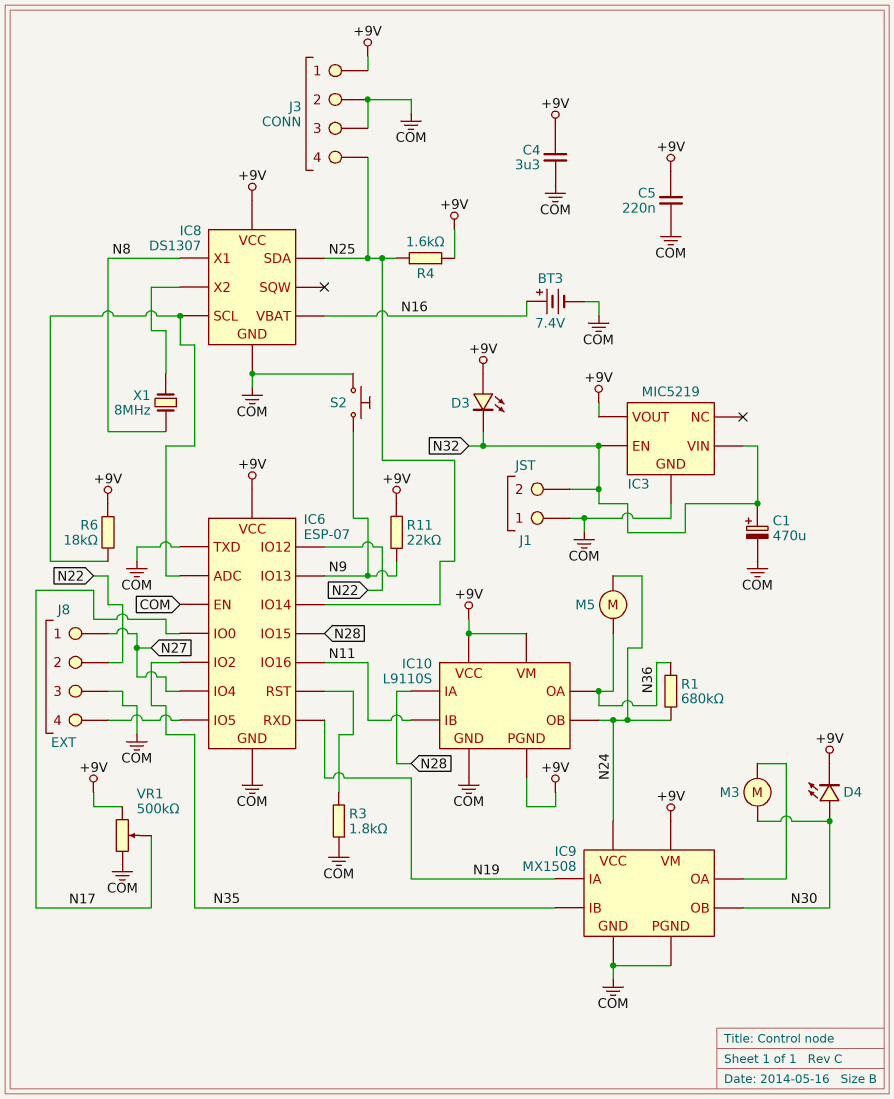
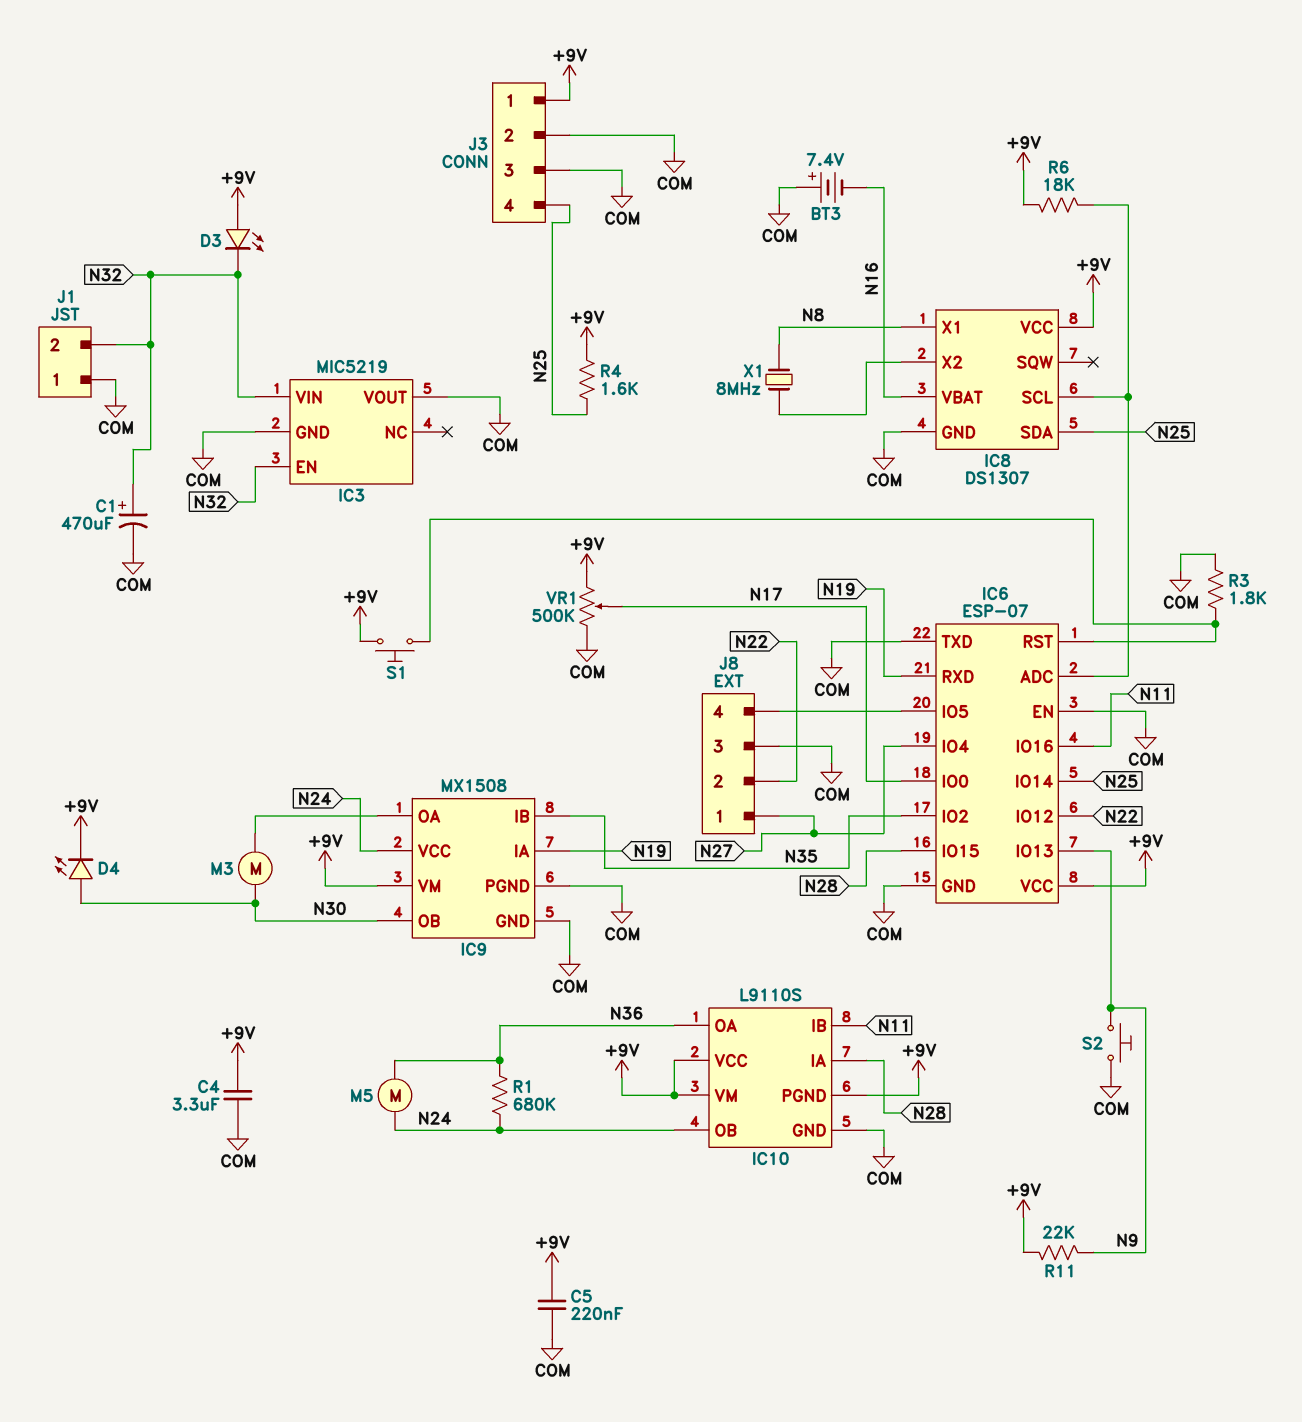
BT3: 7.4V (plus N16, minus COM) -> 7.4V (plus COM, minus N16)
IC3 pin VOUT: +9V -> COM
S1: none -> button (+9V, IC6/RST)

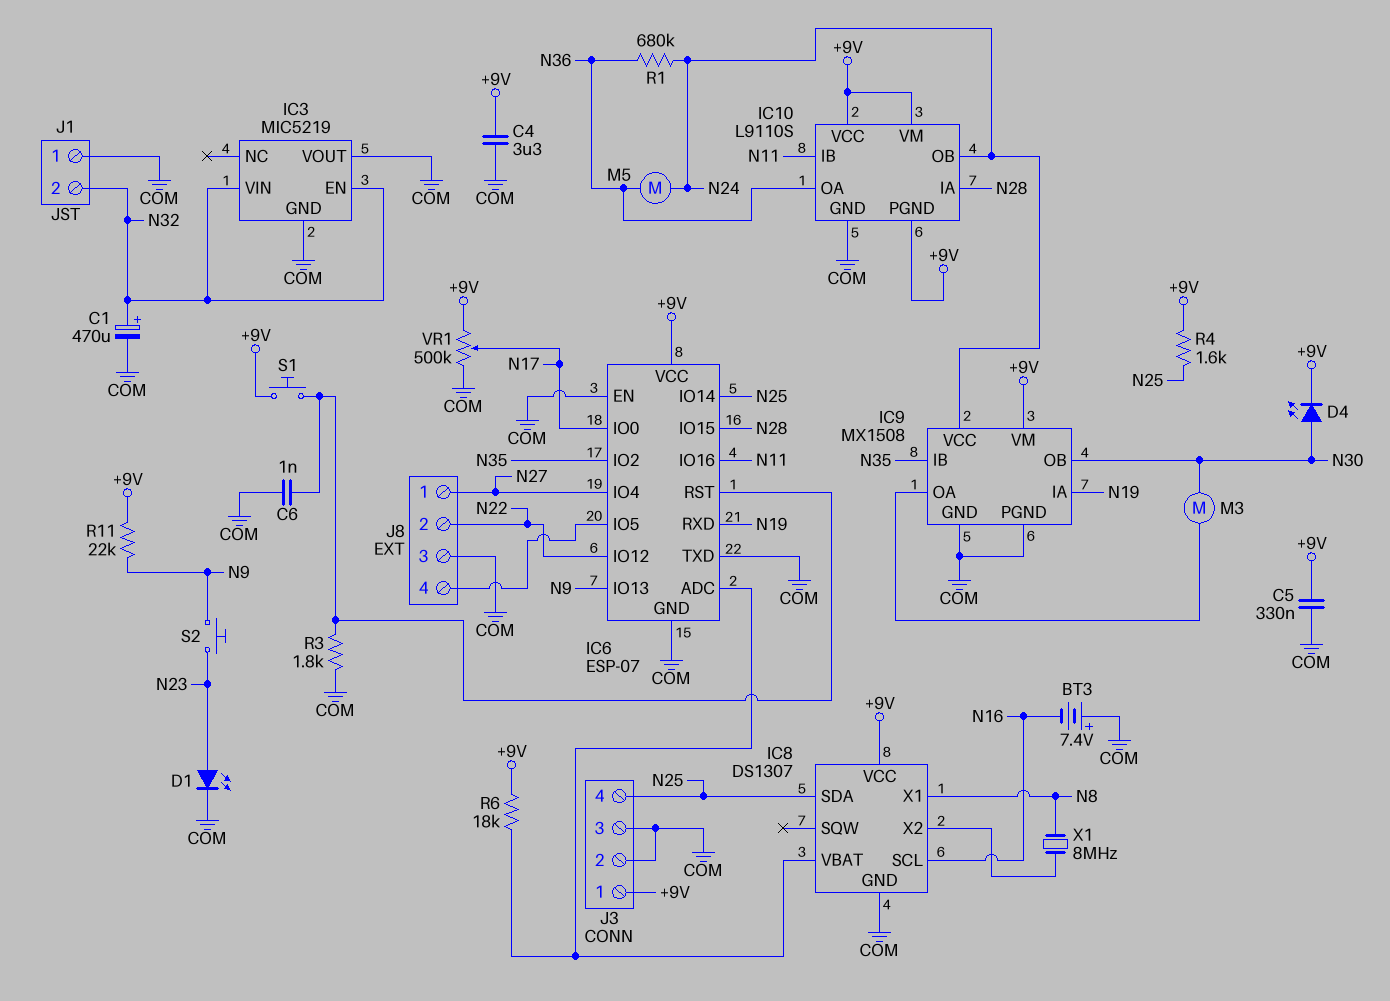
C5: 220nF (+9V, COM) -> 330nF (+9V, COM)
C6: none -> 1nF (COM, IC6/RST)
D1: none -> LED (A N23, K COM)
D3: LED (A +9V, K N32) -> none
IC8 pin SCL: IC6/ADC -> N16
IC8 pin VBAT: N16 -> IC6/ADC
S2: button (COM, N9) -> button (N9, N23)

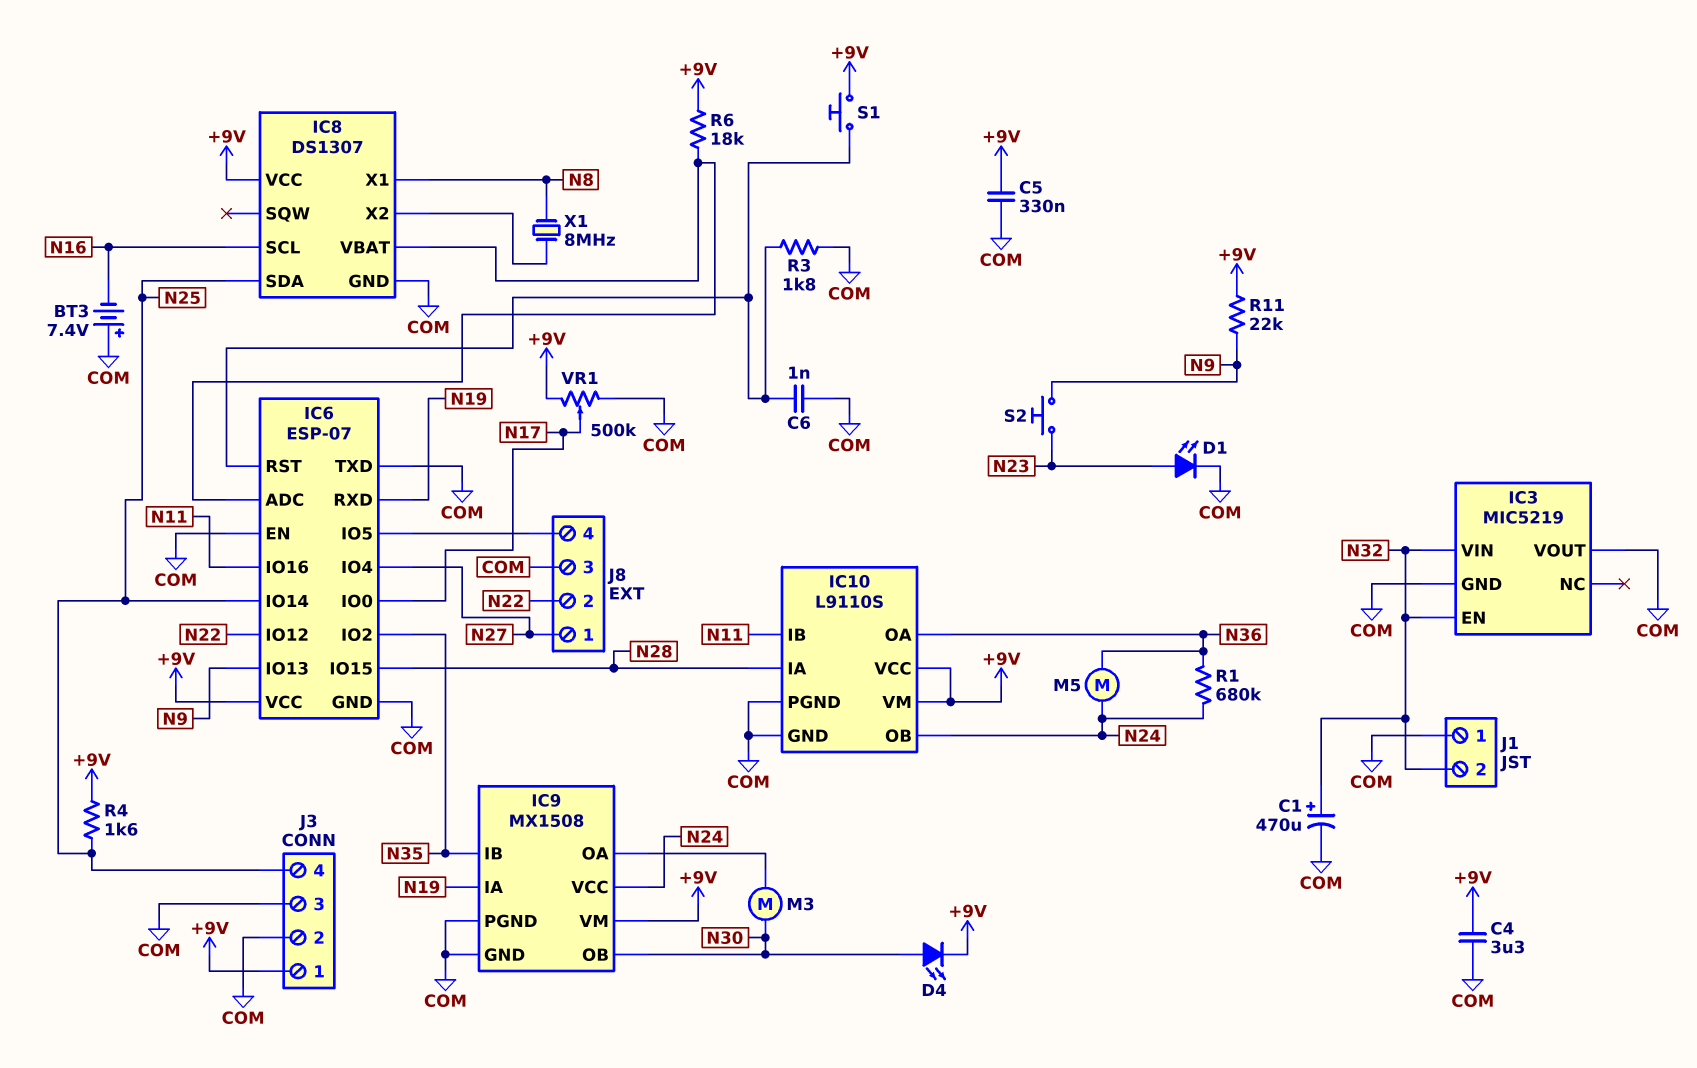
IC10 pin PGND: +9V -> COM

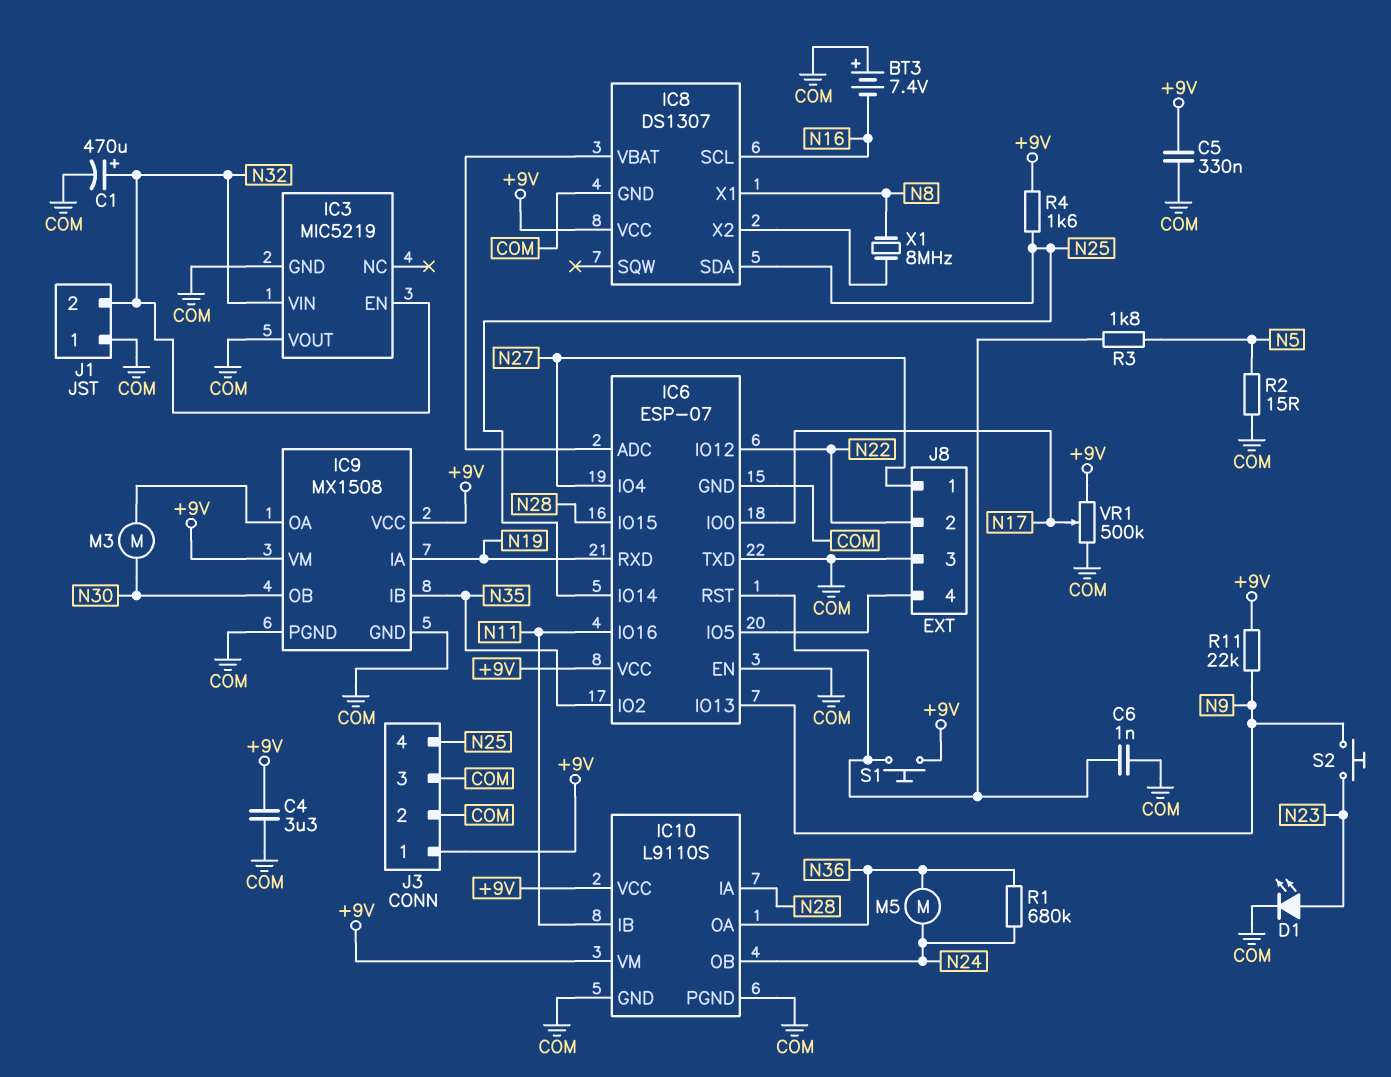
D4: LED (A N30, K +9V) -> none
IC9 pin VCC: N24 -> +9V
R2: none -> 15 (COM, N5)
R3: 1.8k (COM, IC6/RST) -> 1.8k (IC6/RST, N5)
R6: 18k (+9V, IC6/ADC) -> none

